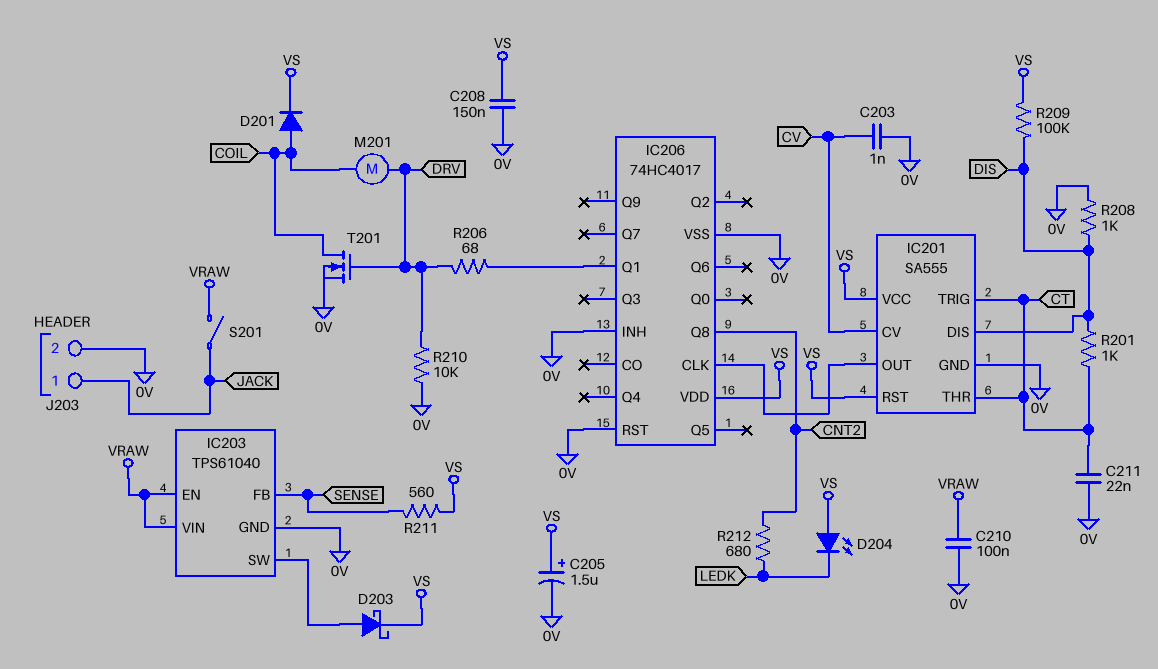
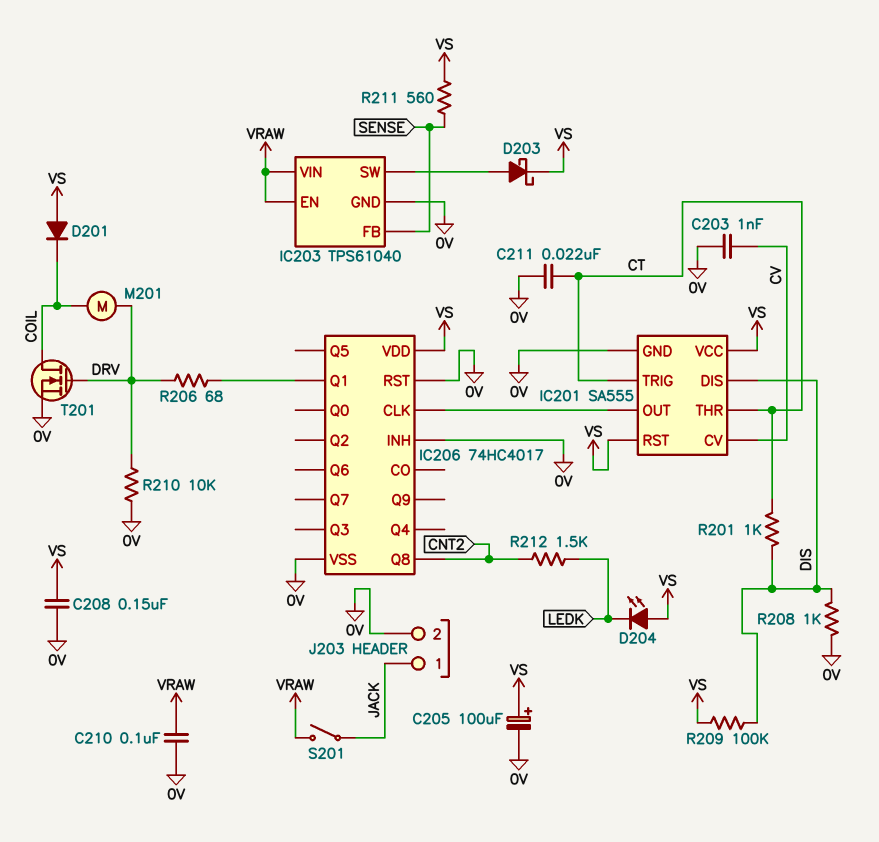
C205: 1.5uF (plus VS, minus 0V) -> 100uF (plus VS, minus 0V)
D201: diode (A COIL, K VS) -> diode (A VS, K COIL)
R212: 680 (CNT2, LEDK) -> 1.5k (CNT2, LEDK)

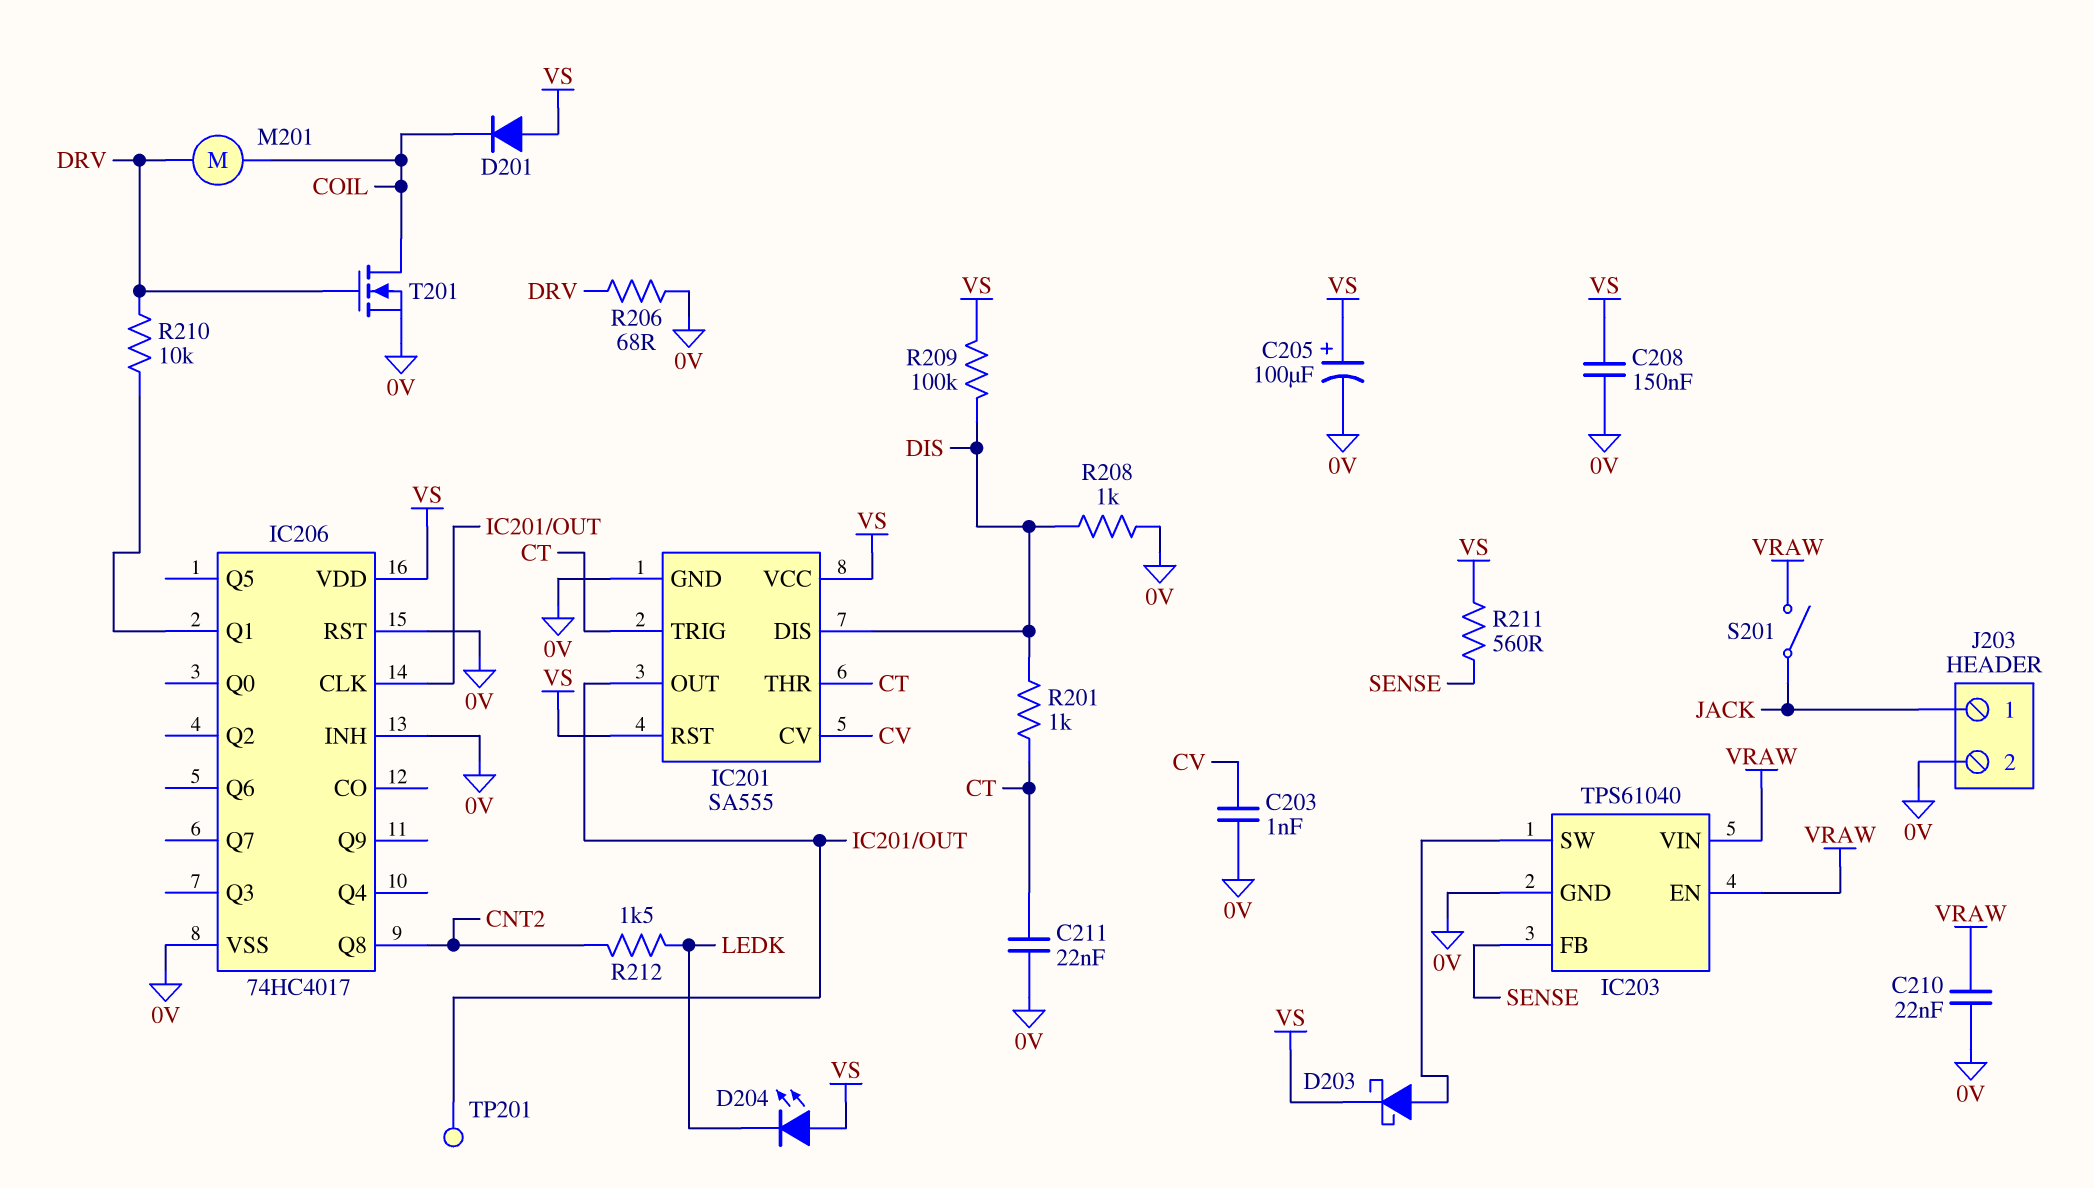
C210: 100nF (0V, VRAW) -> 22nF (0V, VRAW)
R206: 68 (DRV, IC206/Q1) -> 68 (0V, DRV)
R210: 10k (0V, DRV) -> 10k (DRV, IC206/Q1)
TP201: none -> test point (IC201/OUT)

